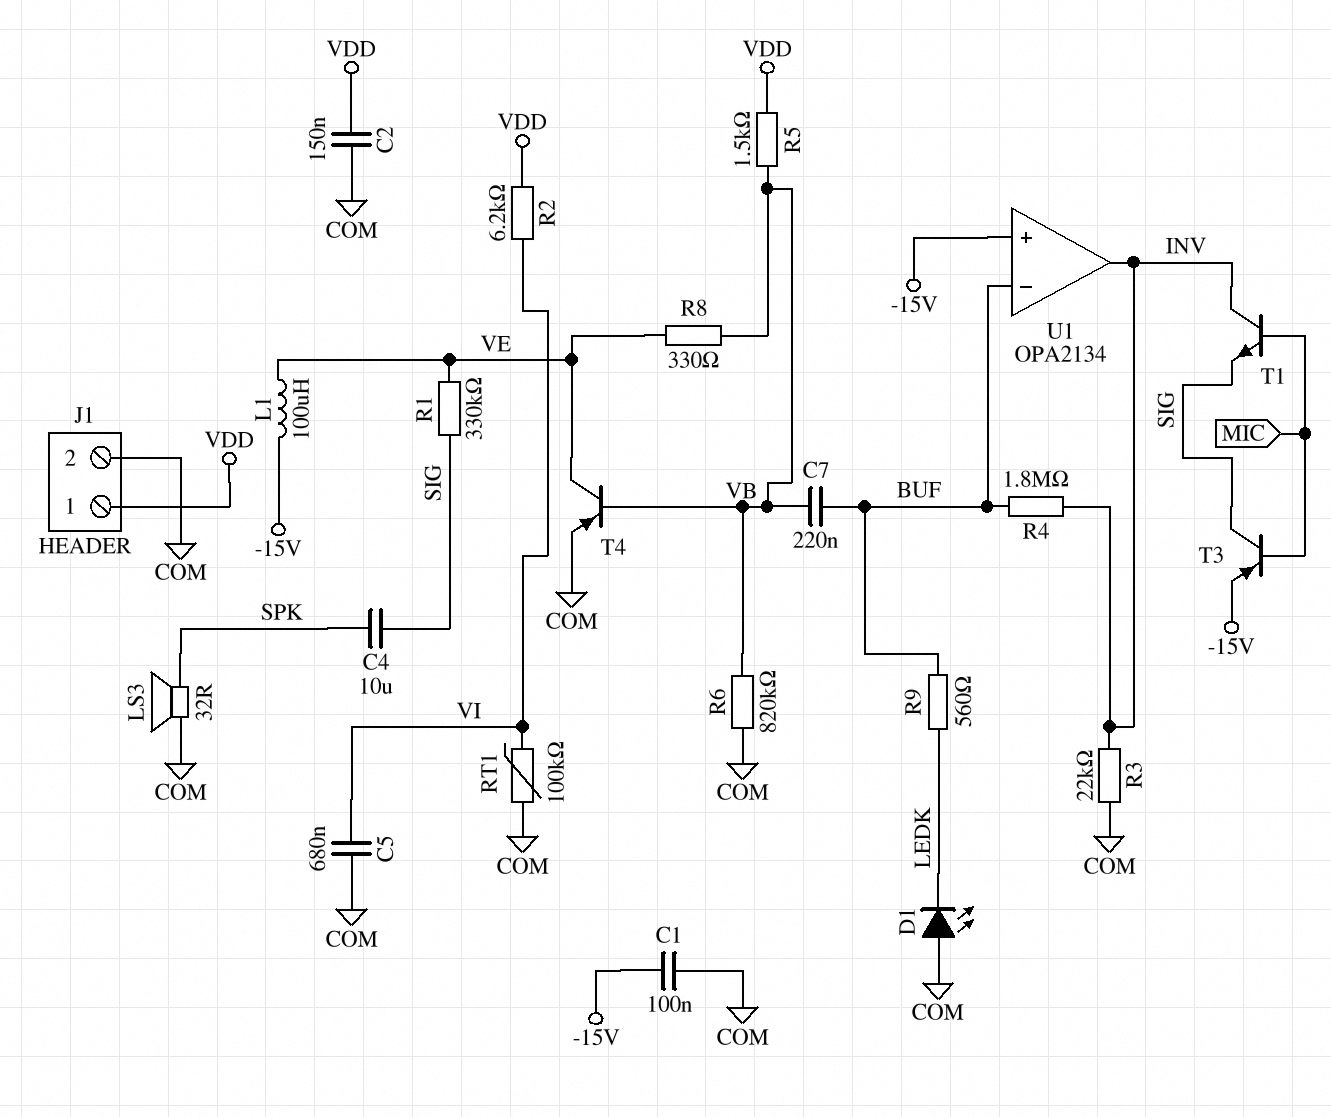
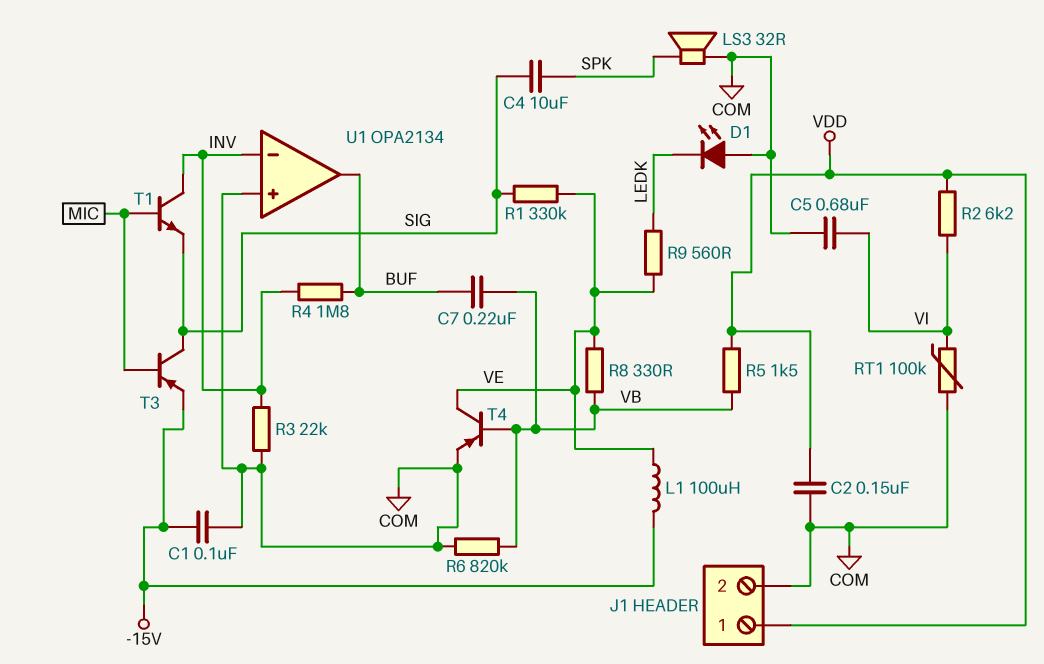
R9: 560 (BUF, LEDK) -> 560 (LEDK, VE)
U1 pin in+: -15V -> COM
U1 pin in-: BUF -> INV
U1 pin out: INV -> BUF

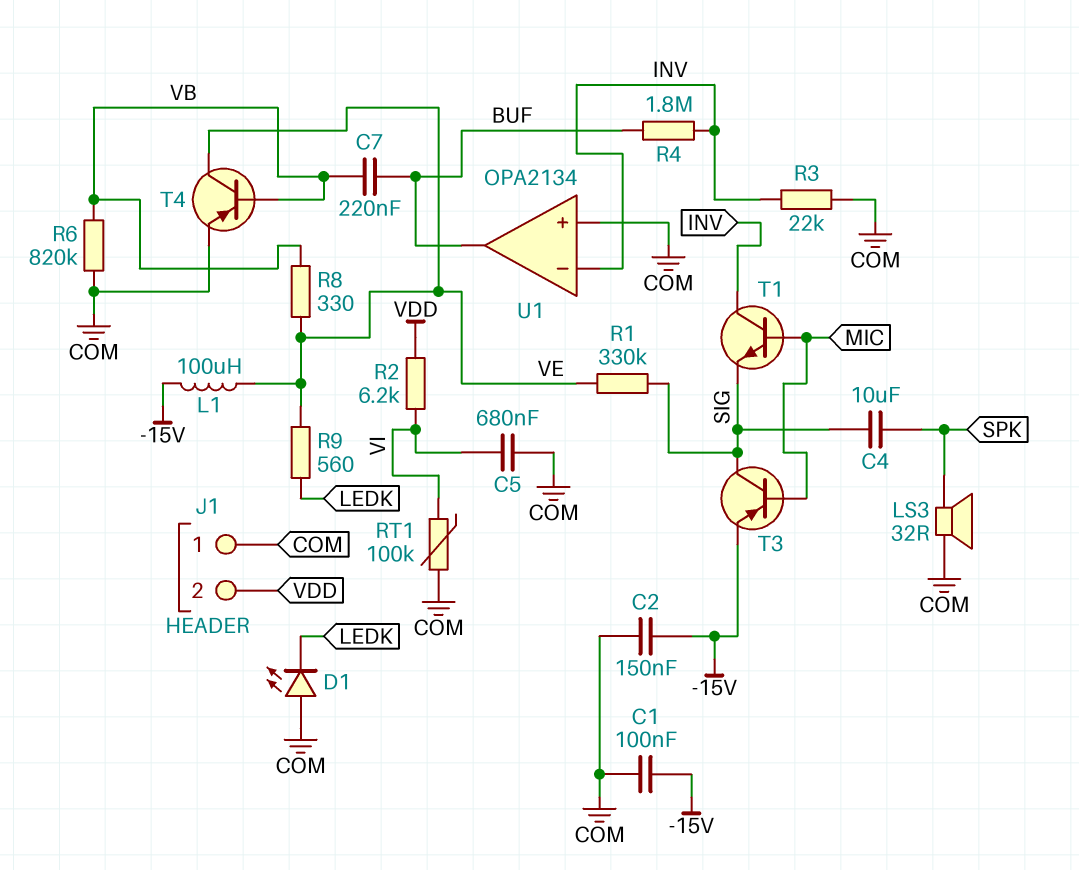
C2: 150nF (COM, VDD) -> 150nF (-15V, COM)
J1 pin 1: VDD -> COM
J1 pin 2: COM -> VDD
R5: 1.5k (VB, VDD) -> none

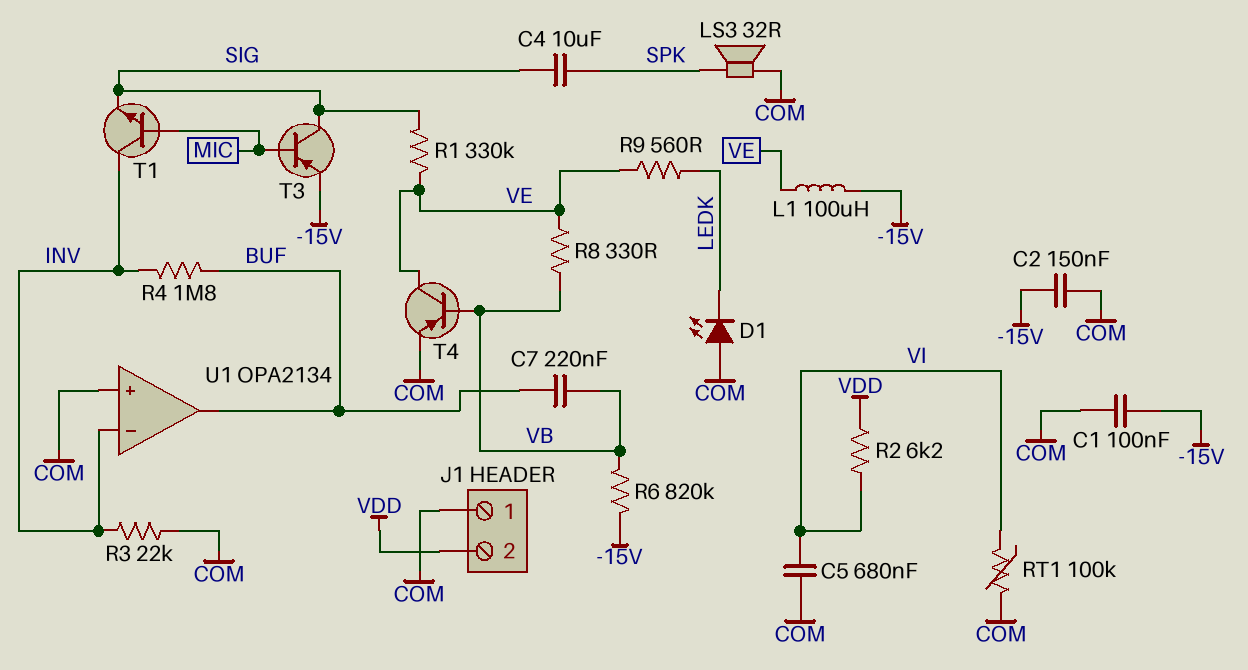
R6: 820k (COM, VB) -> 820k (-15V, VB)

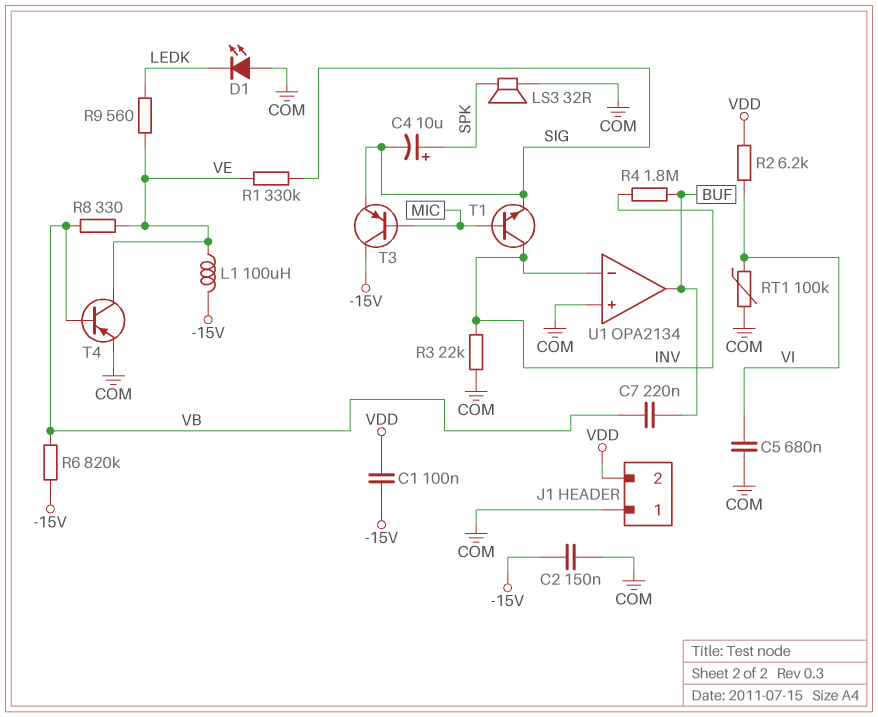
C1: 100nF (-15V, COM) -> 100nF (-15V, VDD)
C4: 10uF (SIG, SPK) -> 10uF (plus SPK, minus SIG)
T3: PNP (B MIC, C SIG, E -15V) -> PNP (B MIC, C -15V, E SIG)

